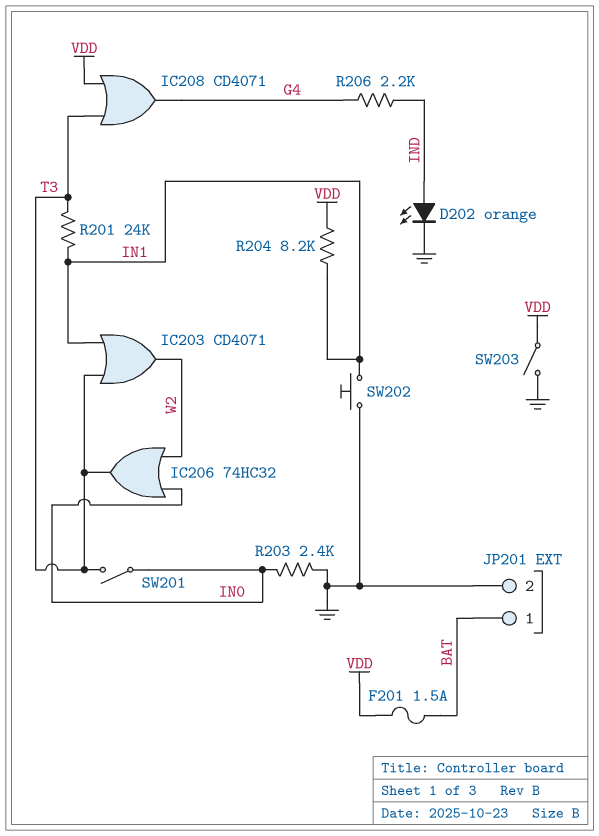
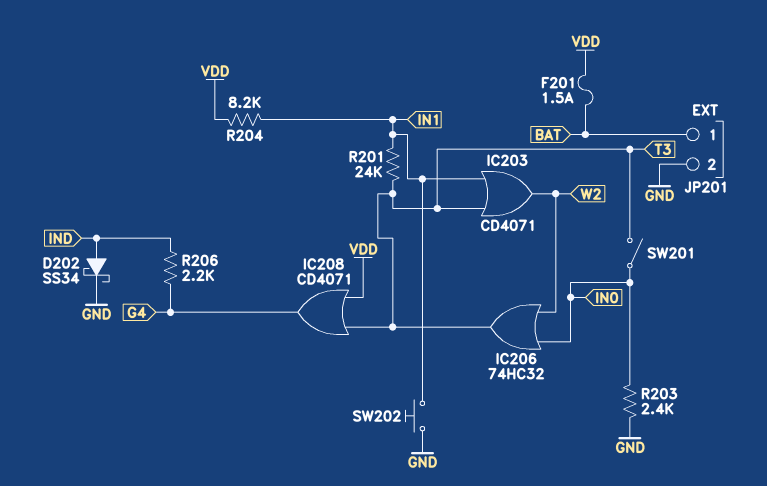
D202: LED orange (A IND, K GND) -> schottky SS34 (A IND, K GND)
SW203: switch (GND, VDD) -> none

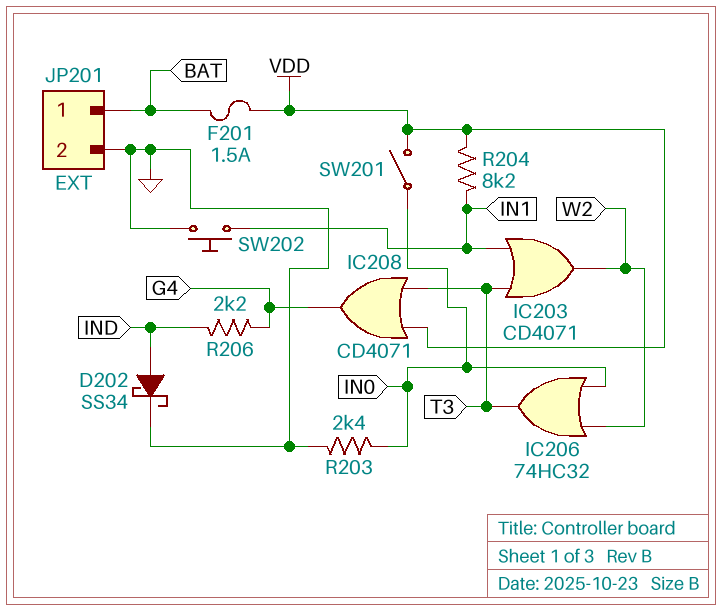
R201: 24k (IN1, T3) -> none
SW201: switch (IN0, T3) -> switch (IN0, VDD)

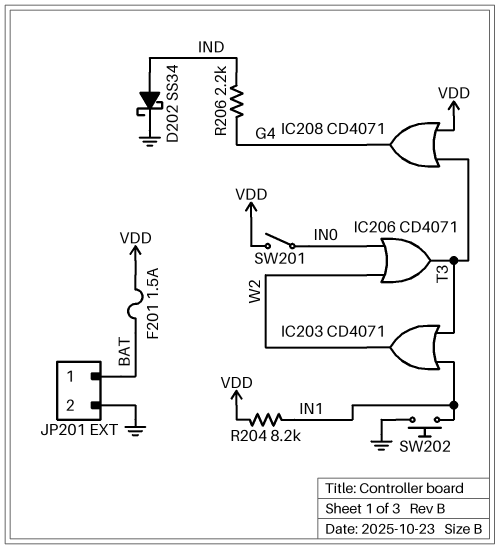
IC206: OR 74HC32 (in IN0, in W2, out T3) -> OR CD4071 (in IN0, in W2, out T3)
R203: 2.4k (GND, IN0) -> none

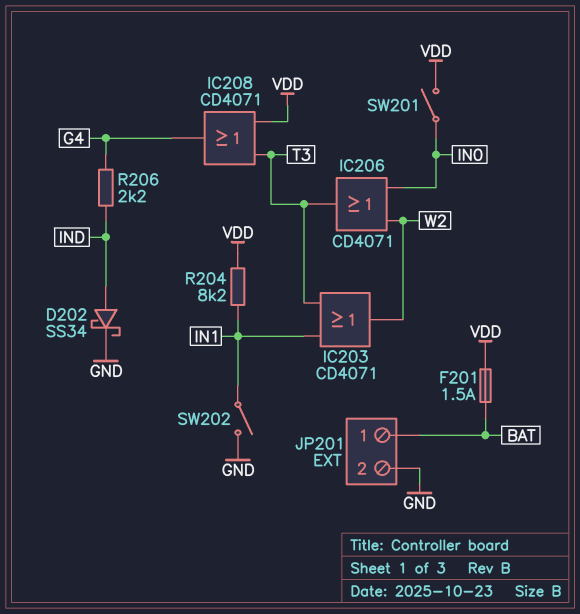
SW202: button (GND, IN1) -> switch (GND, IN1)

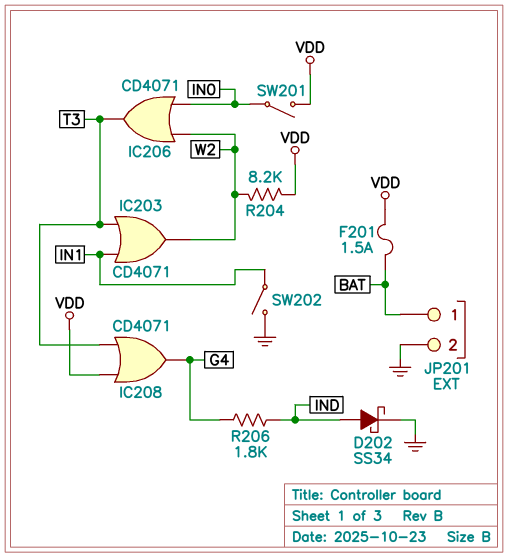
R204: 8.2k (IN1, VDD) -> 8.2k (VDD, W2)
R206: 2.2k (G4, IND) -> 1.8k (G4, IND)

